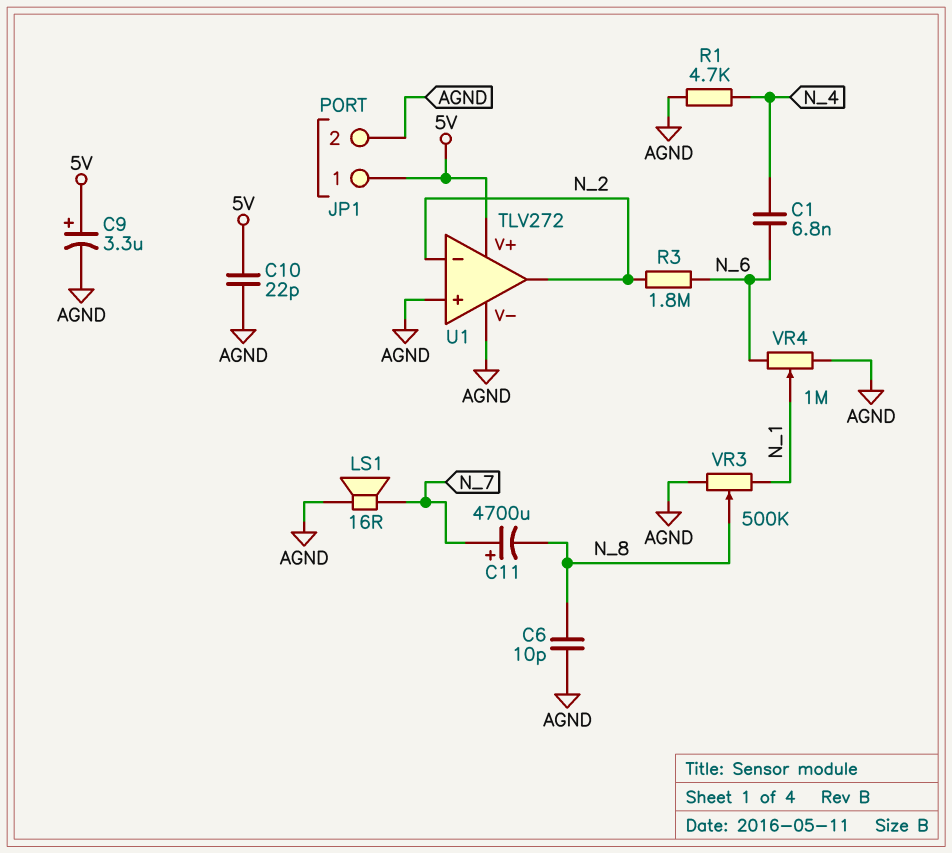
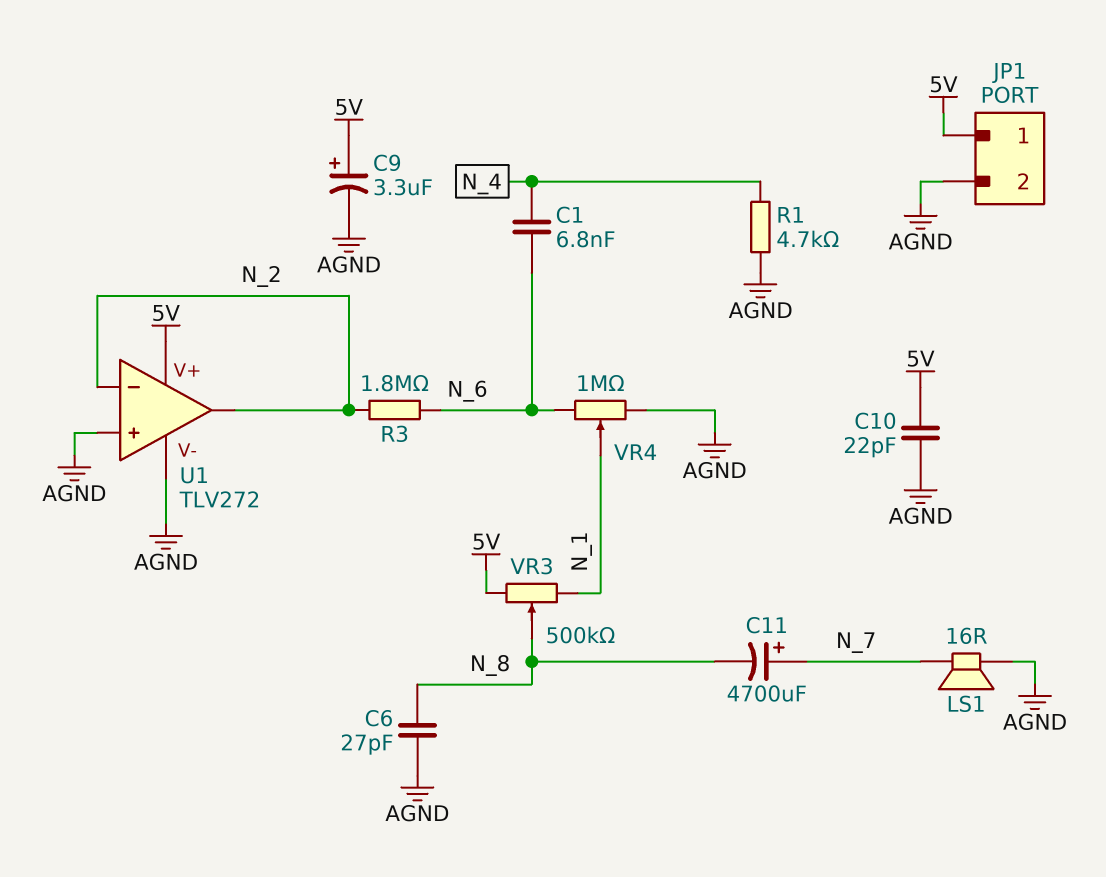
C6: 10pF (AGND, N_8) -> 27pF (AGND, N_8)
VR3: 500k (AGND, N_1, wiper N_8) -> 500k (5V, N_1, wiper N_8)

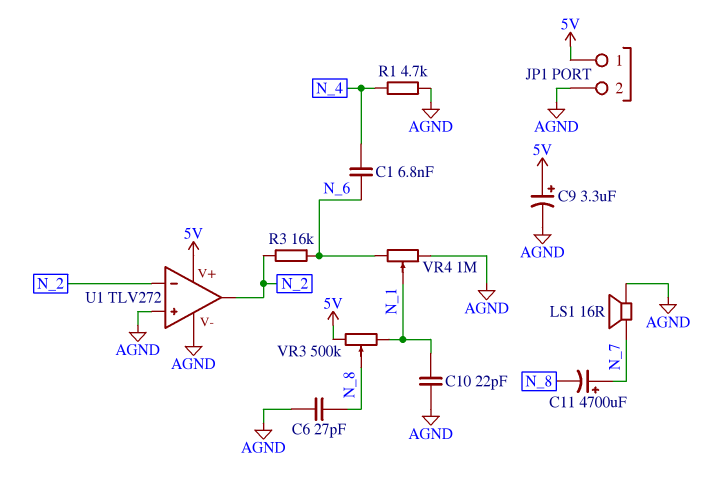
C10: 22pF (5V, AGND) -> 22pF (AGND, N_1)
R3: 1.8M (N_2, N_6) -> 16k (N_2, N_6)

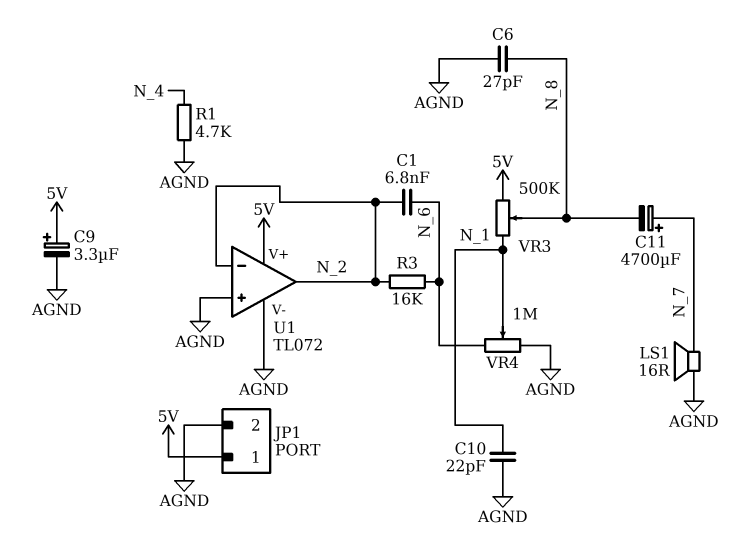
C1: 6.8nF (N_4, N_6) -> 6.8nF (N_2, N_6)
U1: TLV272 -> TL072

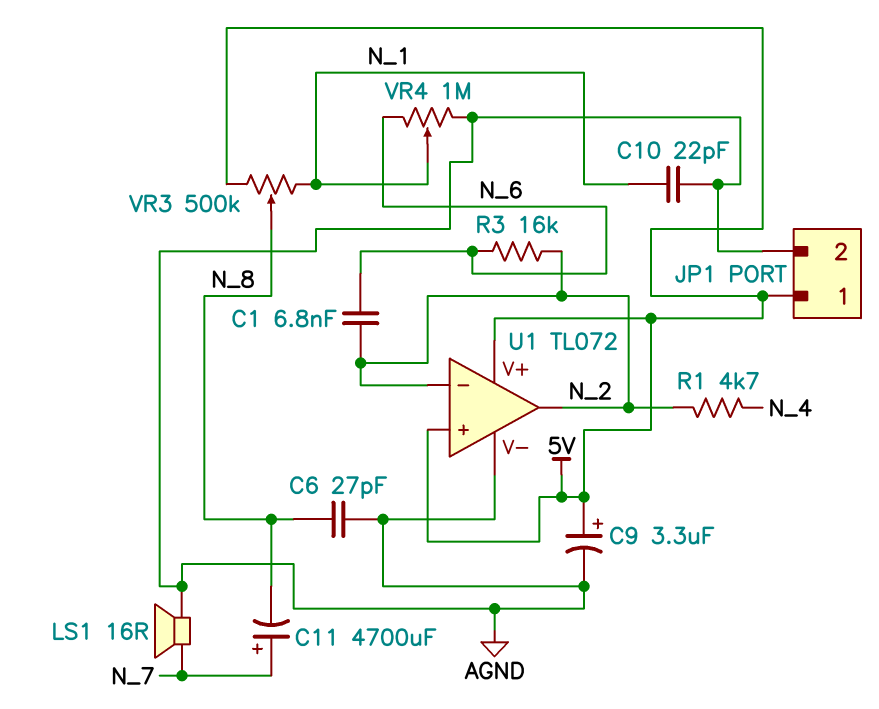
R1: 4.7k (AGND, N_4) -> 4.7k (N_2, N_4)
U1 pin in+: AGND -> 5V

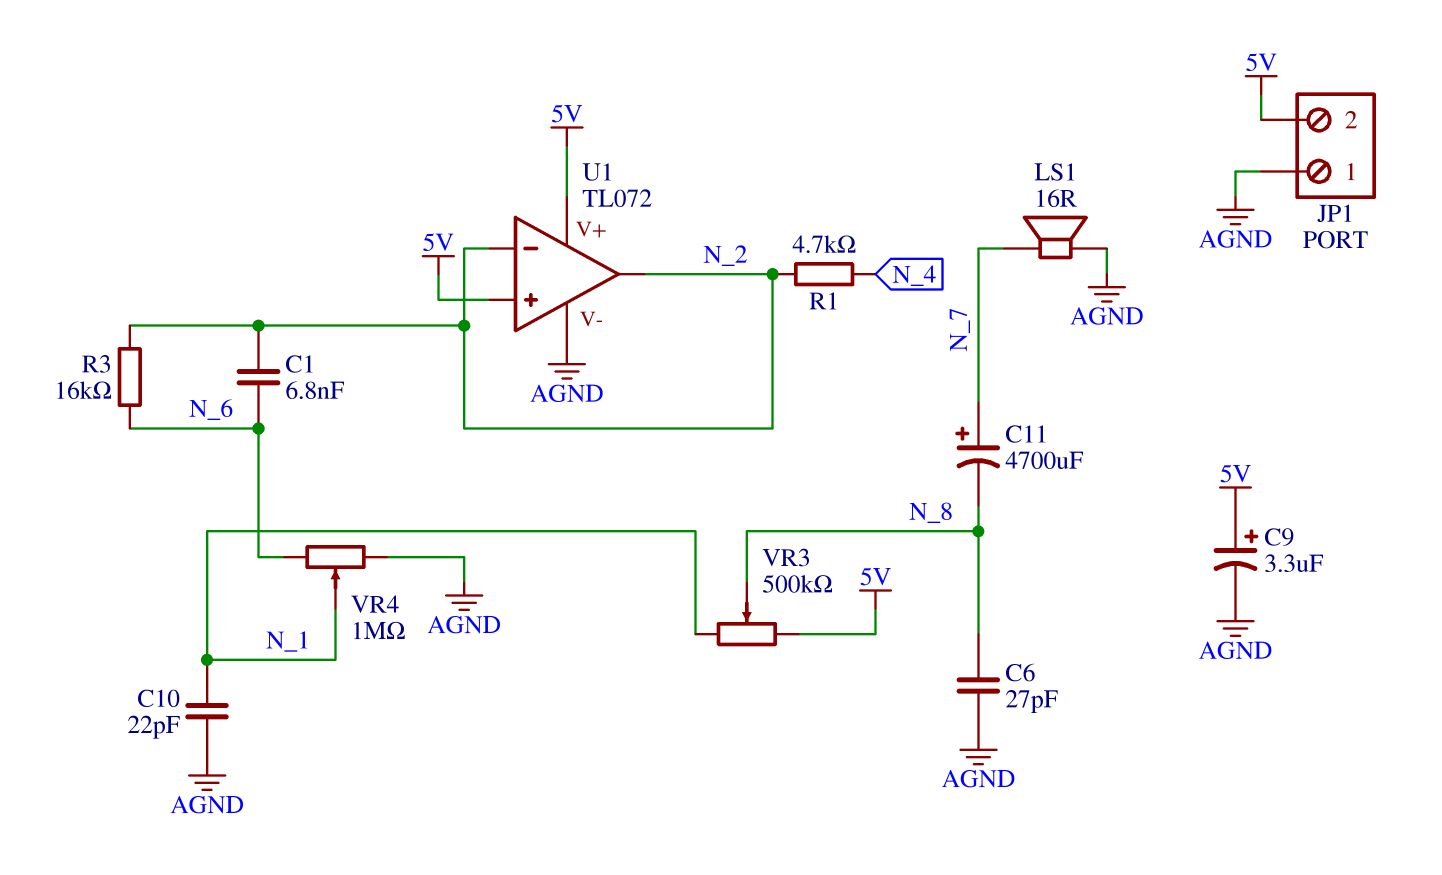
JP1 pin 1: 5V -> AGND
JP1 pin 2: AGND -> 5V

